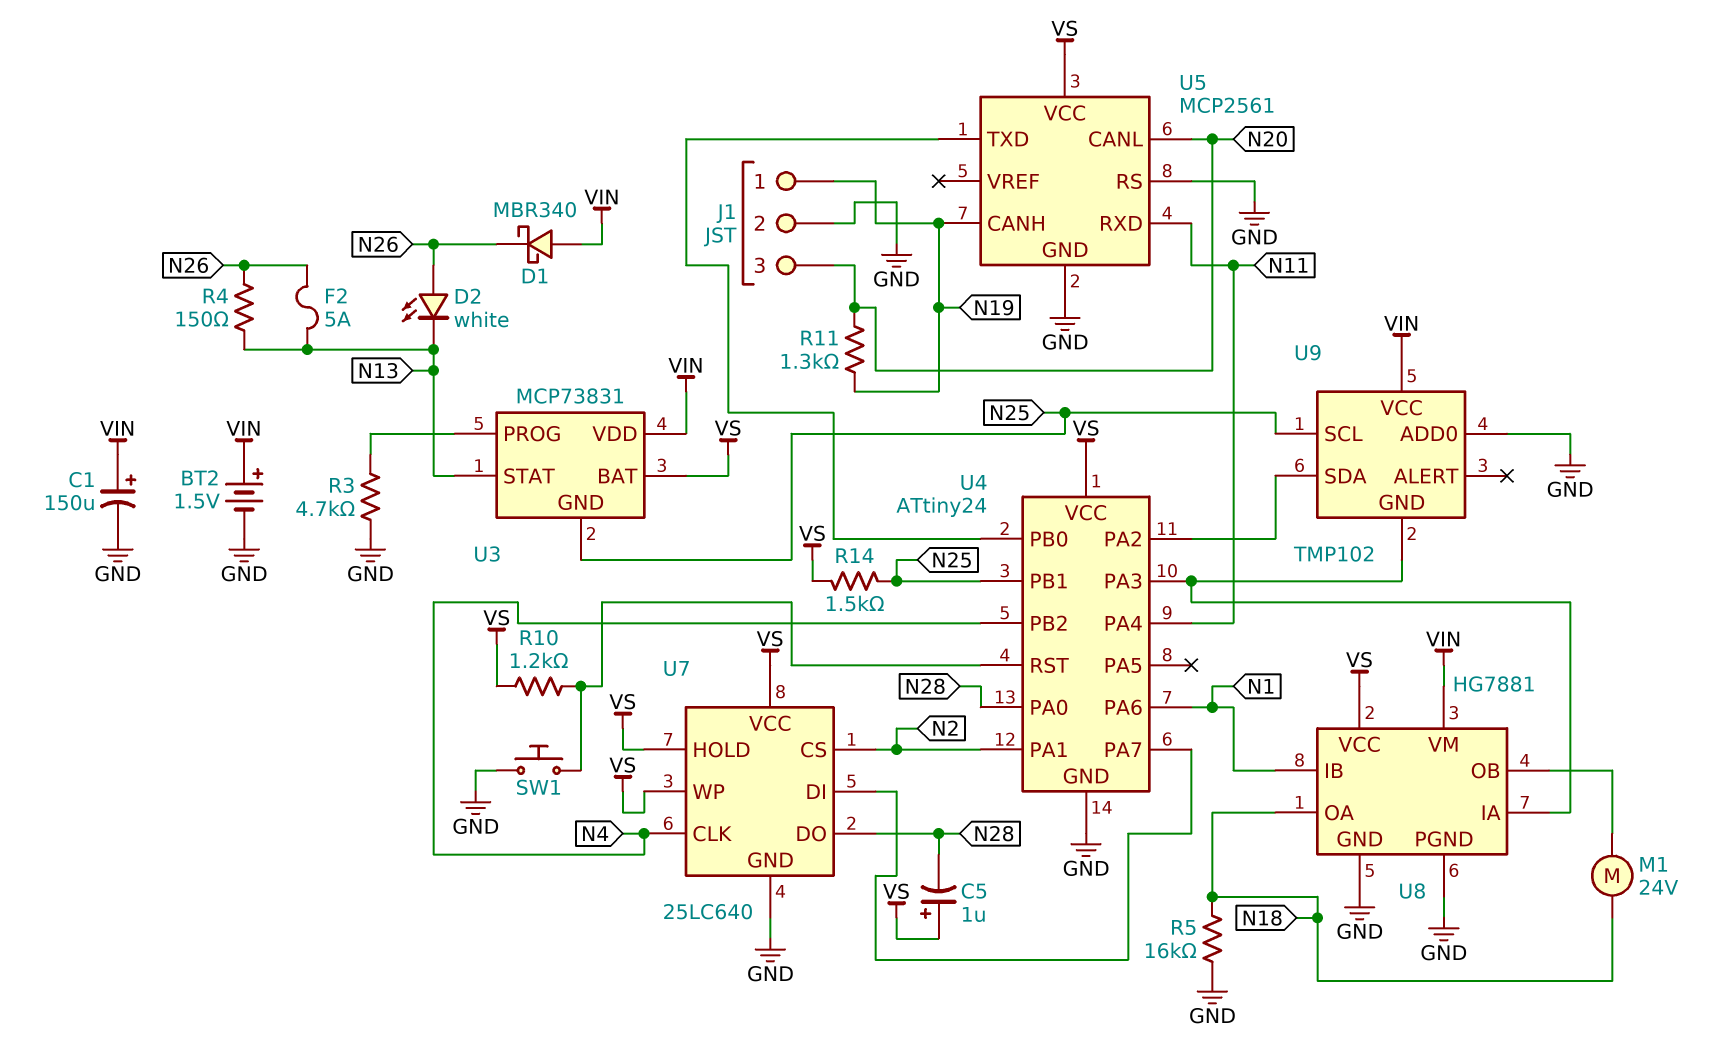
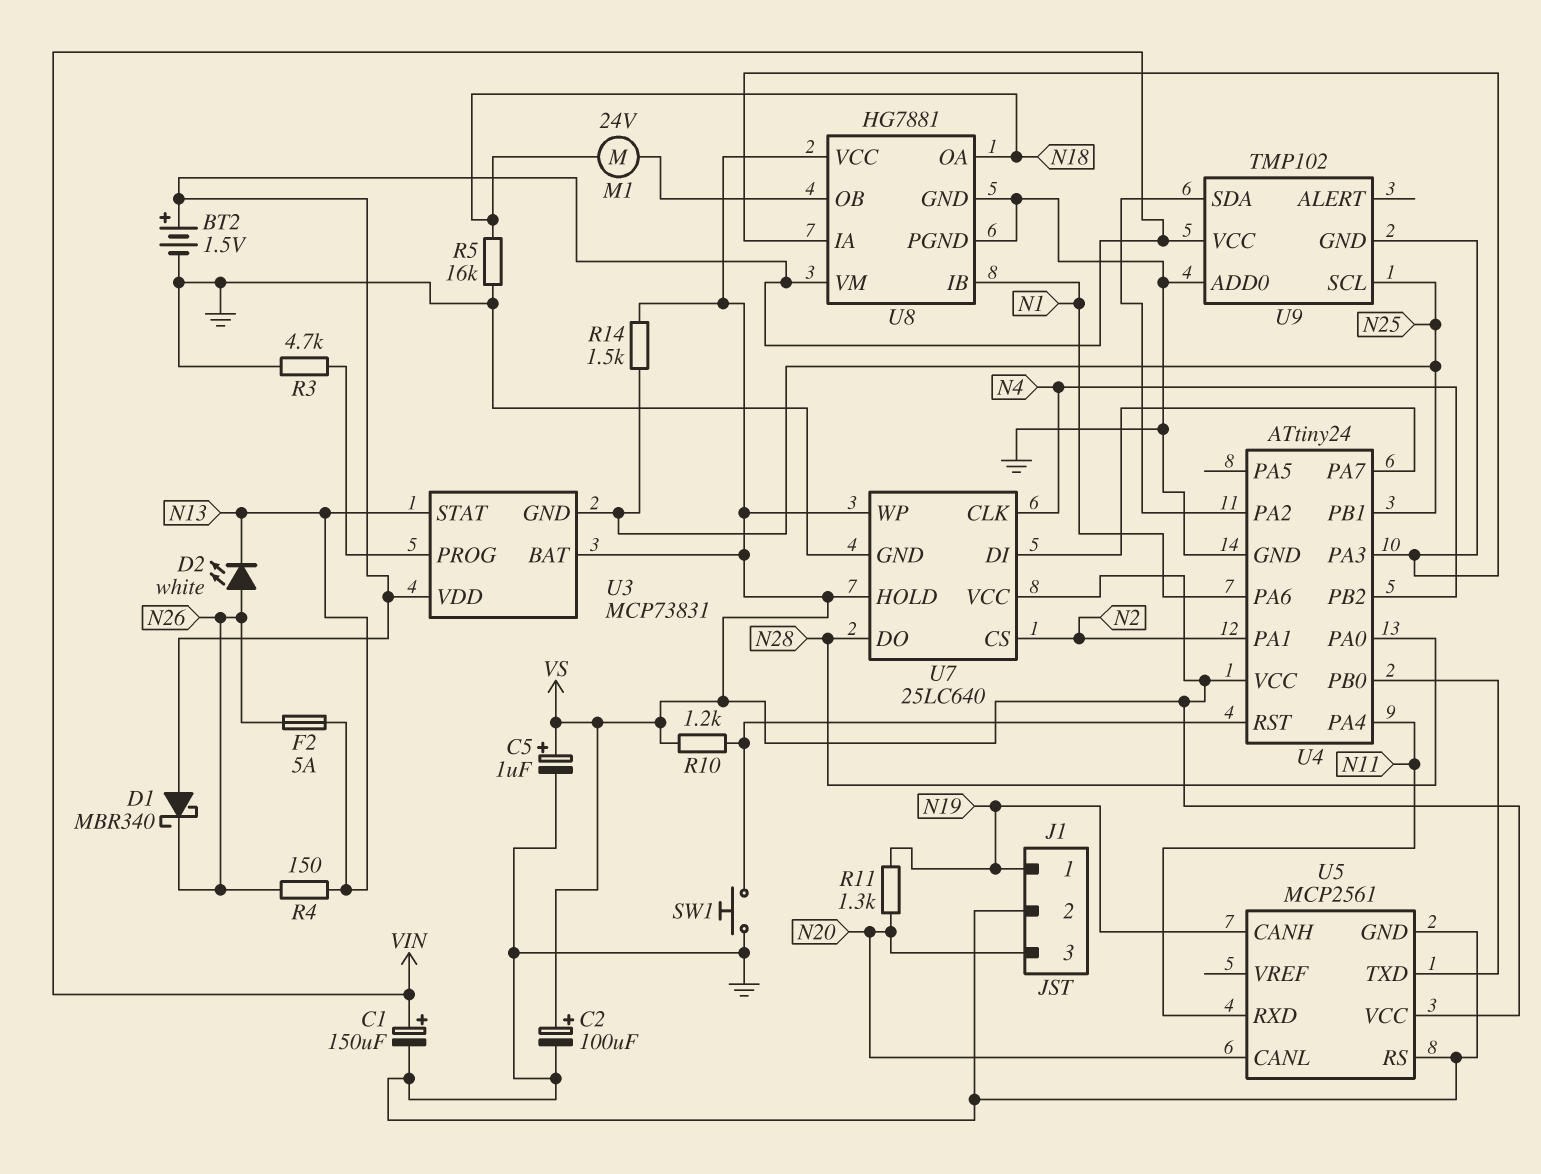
C2: none -> 100uF (plus VS, minus GND)
C5: 1uF (plus VS, minus N28) -> 1uF (plus VS, minus GND)

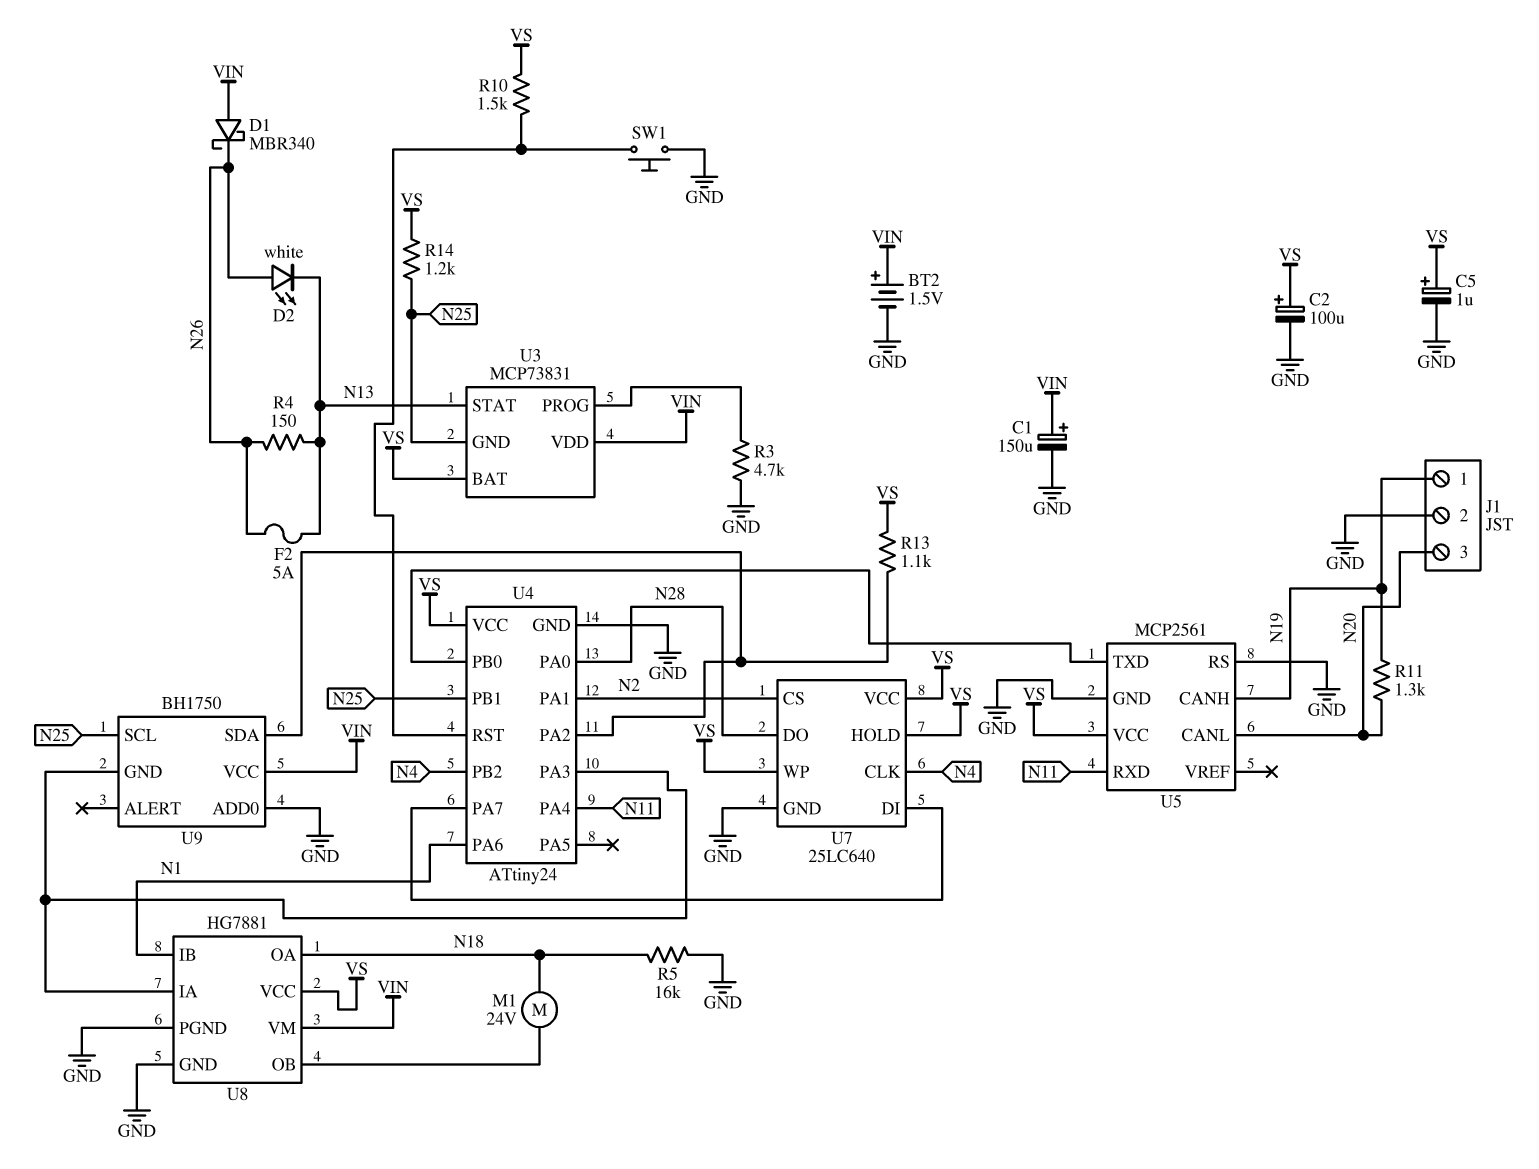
R10: 1.2k (U4/RST, VS) -> 1.5k (U4/RST, VS)
R13: none -> 1.1k (U4/PA2, VS)
R14: 1.5k (N25, VS) -> 1.2k (N25, VS)
U9: TMP102 -> BH1750

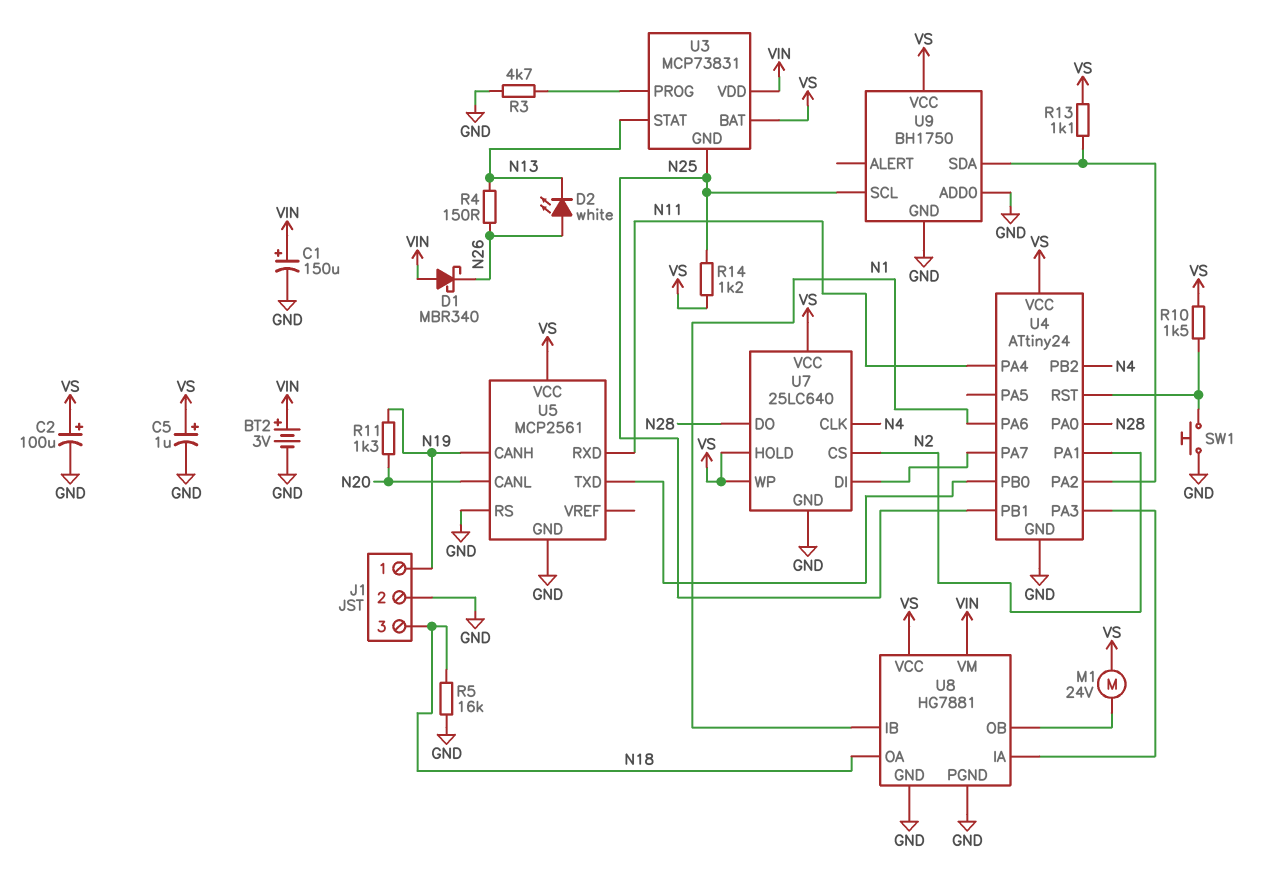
BT2: 1.5V (plus VIN, minus GND) -> 3V (plus VIN, minus GND)
F2: 5A (N13, N26) -> none
J1 pin 3: N20 -> N18
M1: motor 24V (N18, U8/OB) -> motor 24V (U8/OB, VS)
U9 pin GND: U4/PA3 -> GND
U9 pin VCC: VIN -> VS

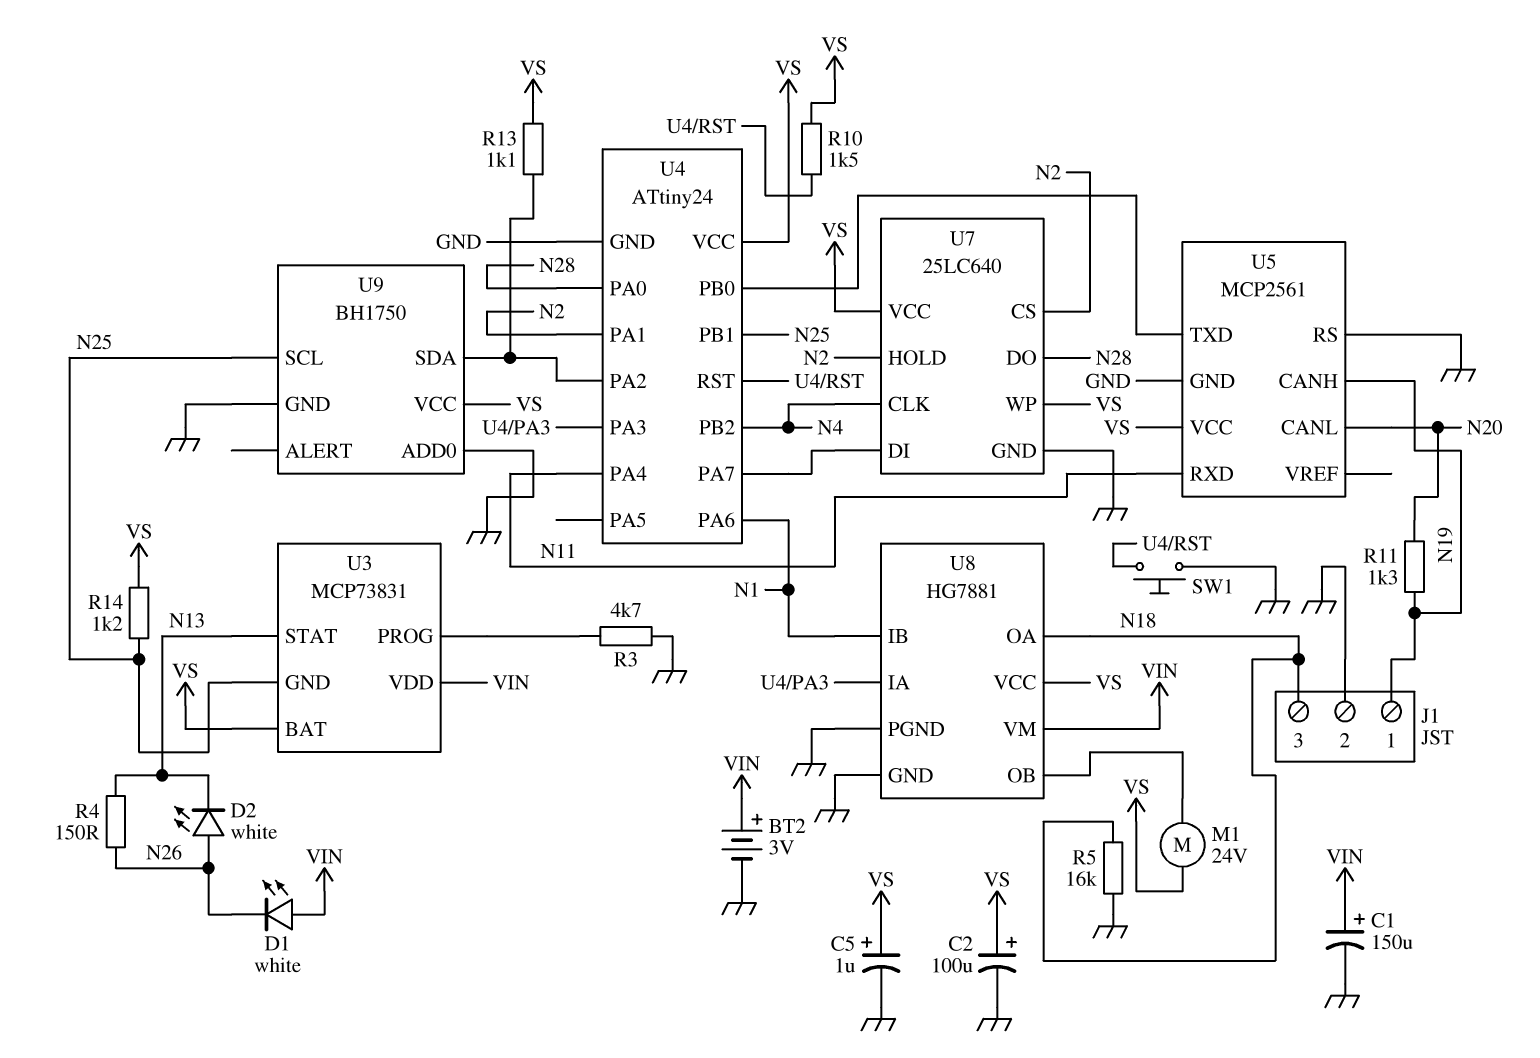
D1: schottky MBR340 (A VIN, K N26) -> LED white (A VIN, K N26)
U7 pin HOLD: VS -> N2

